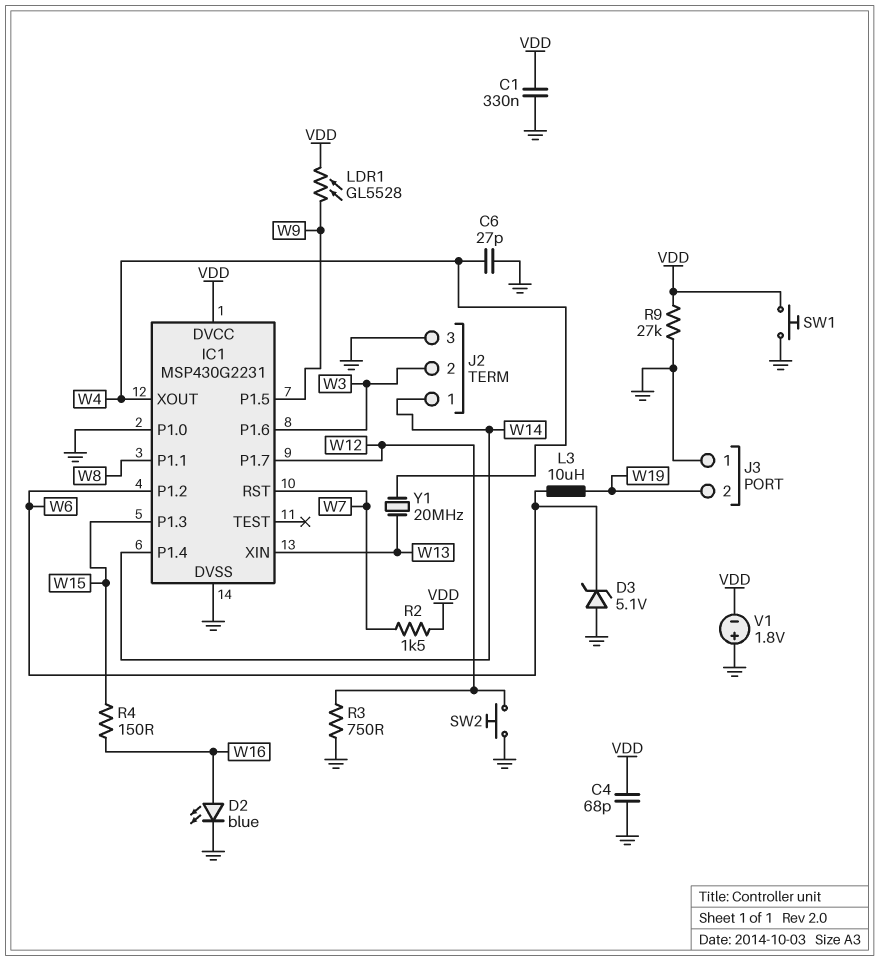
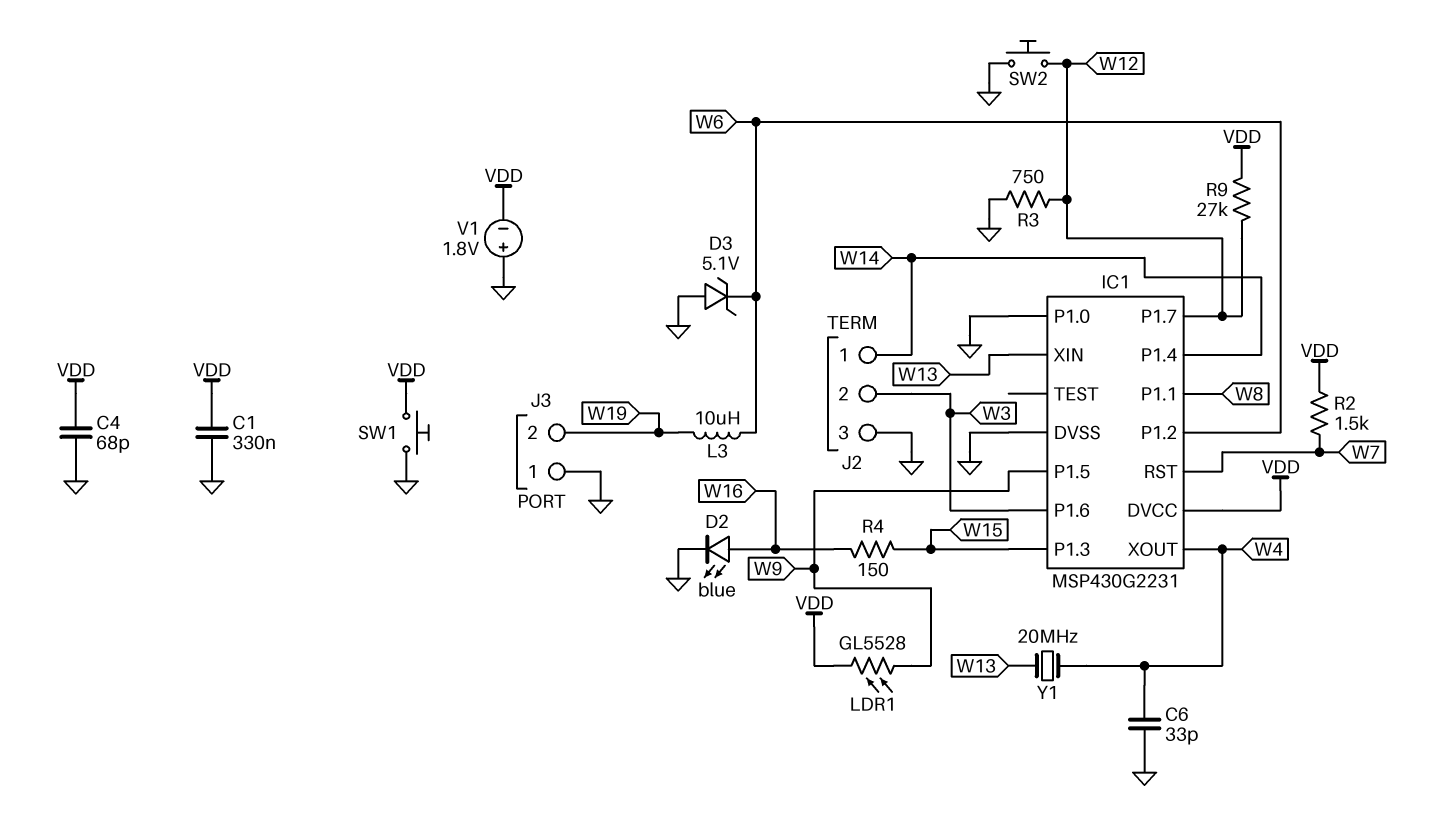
C6: 27pF (GND, W4) -> 33pF (GND, W4)
R9: 27k (GND, VDD) -> 27k (VDD, W12)

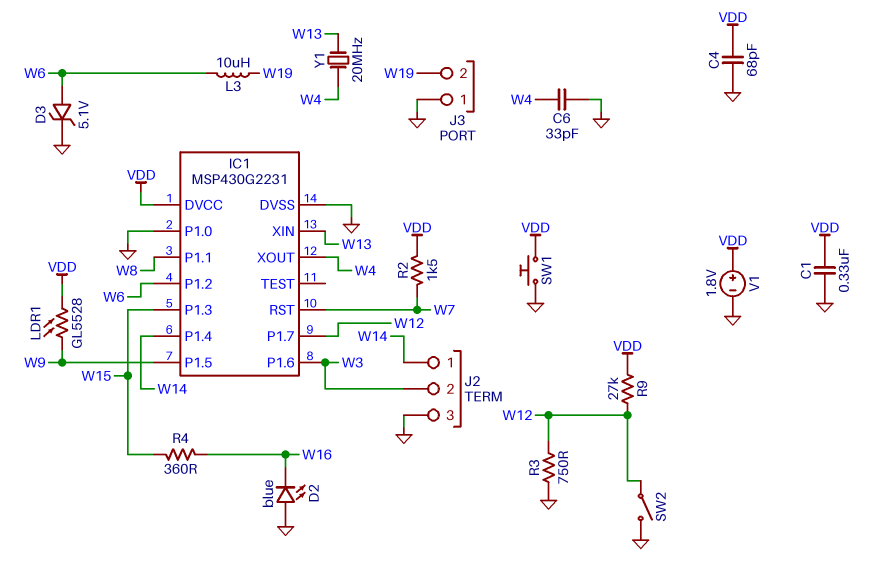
D2: LED blue (A W16, K GND) -> LED blue (A GND, K W16)
D3: zener 5.1V (A GND, K W6) -> zener 5.1V (A W6, K GND)
R4: 150 (W15, W16) -> 360 (W15, W16)
SW2: button (GND, W12) -> switch (GND, W12)
V1: 1.8V (plus GND, minus VDD) -> 1.8V (plus VDD, minus GND)

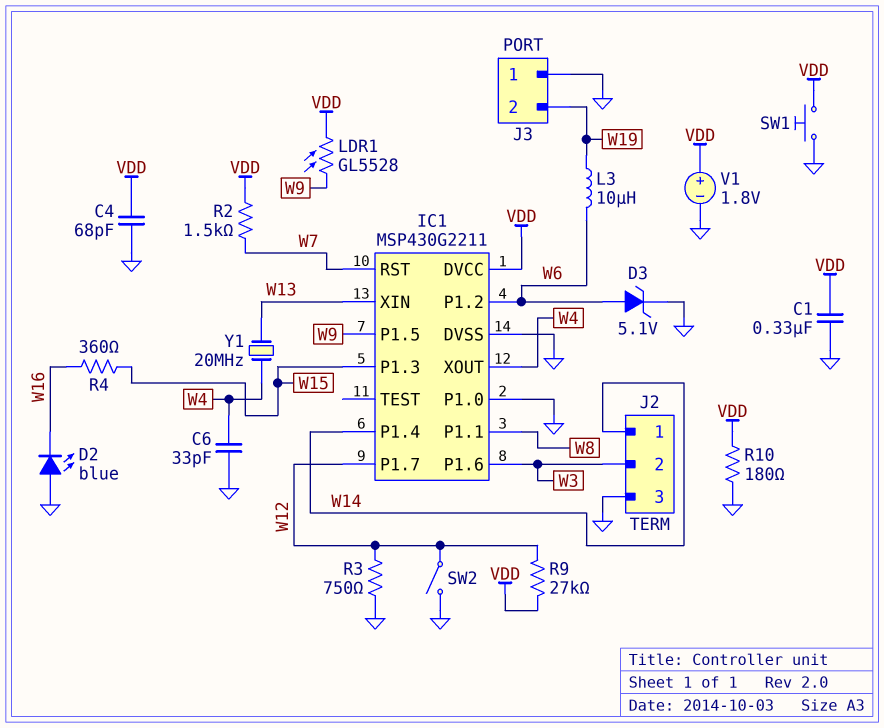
IC1: MSP430G2231 -> MSP430G2211
R10: none -> 180 (GND, VDD)

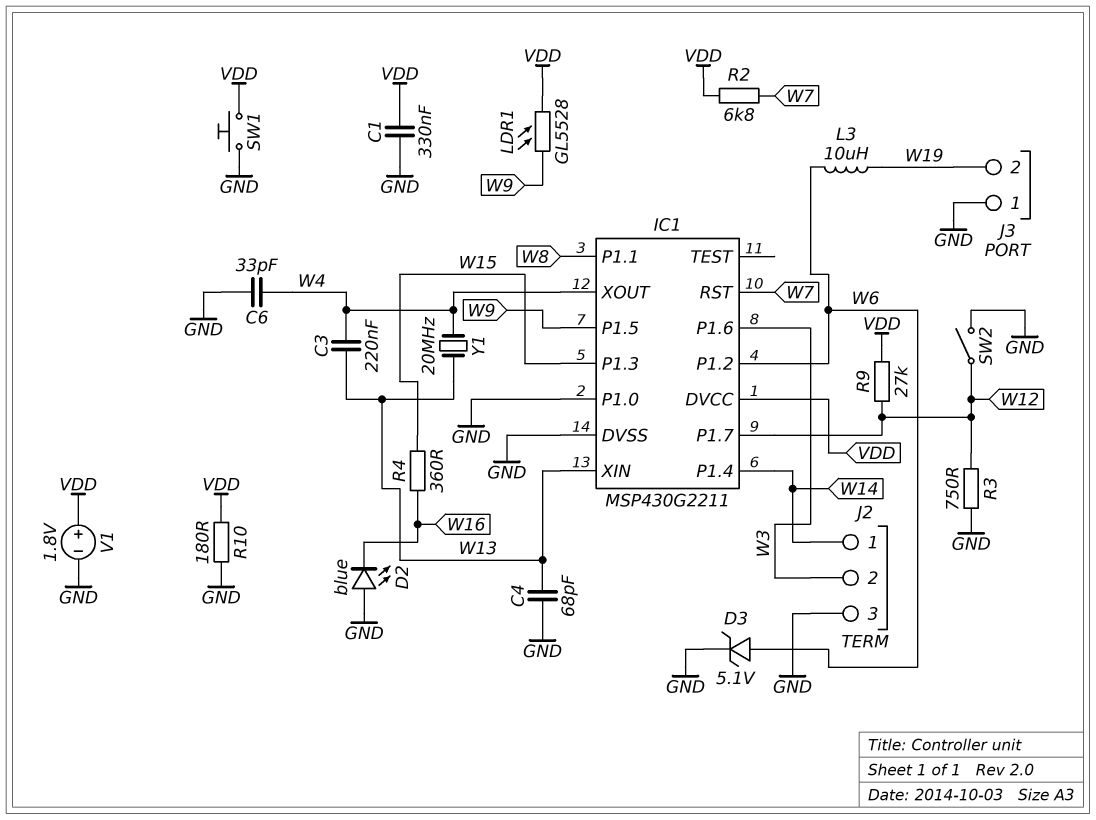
C3: none -> 220nF (W4, W13)
C4: 68pF (GND, VDD) -> 68pF (GND, W13)
R2: 1.5k (VDD, W7) -> 6.8k (VDD, W7)

